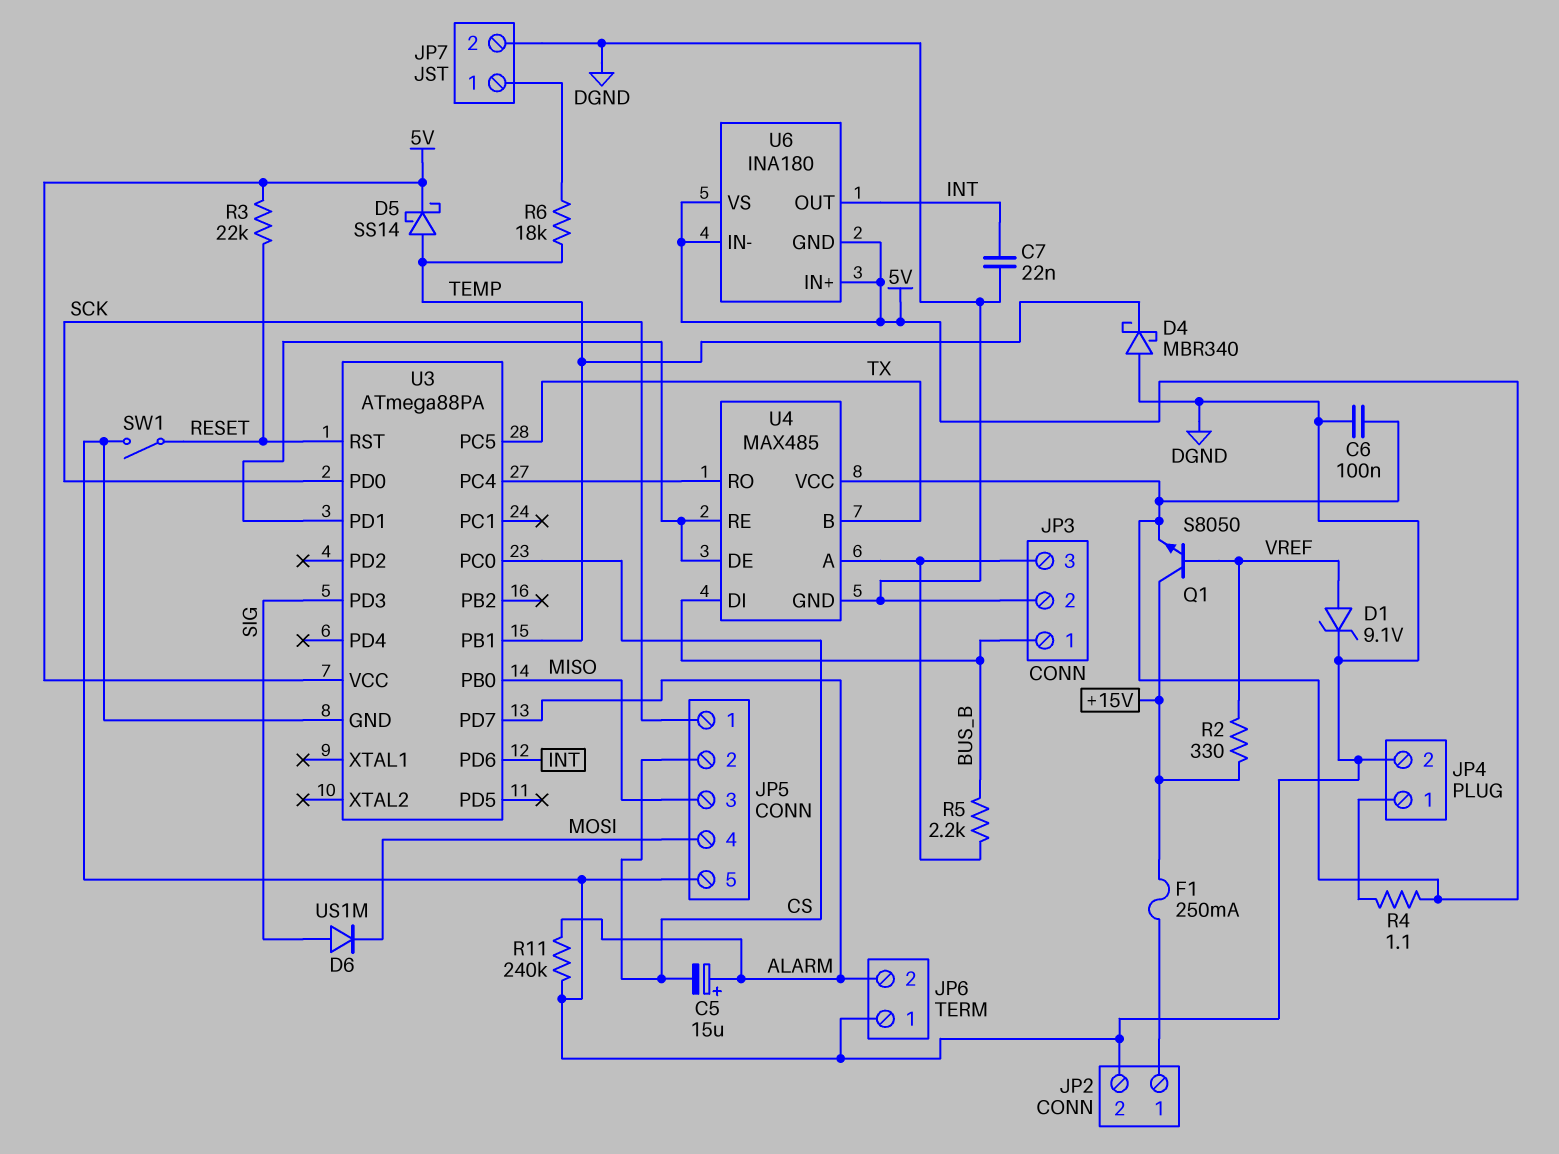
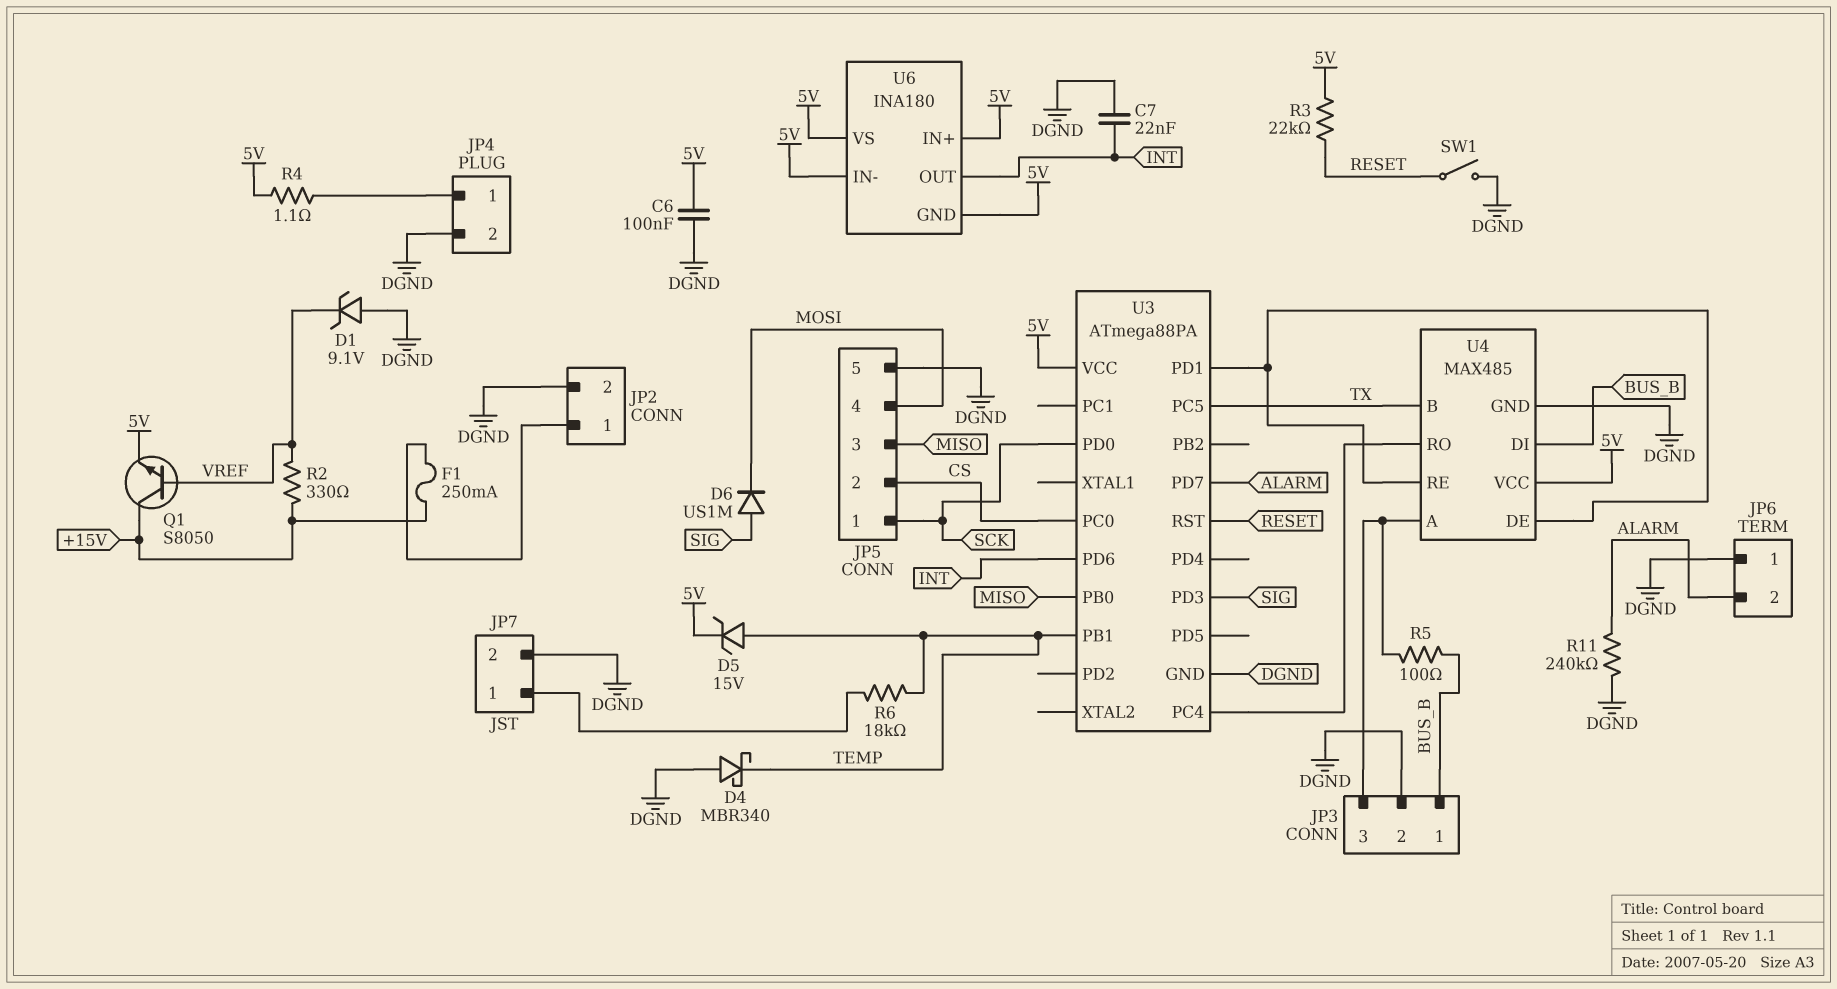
C5: 15uF (plus ALARM, minus CS) -> none
D1: zener 9.1V (A VREF, K DGND) -> zener 9.1V (A DGND, K VREF)
D5: schottky SS14 (A TEMP, K 5V) -> zener 15V (A TEMP, K 5V)
R5: 2.2k (BUS_B, JP3/3) -> 100 (BUS_B, JP3/3)

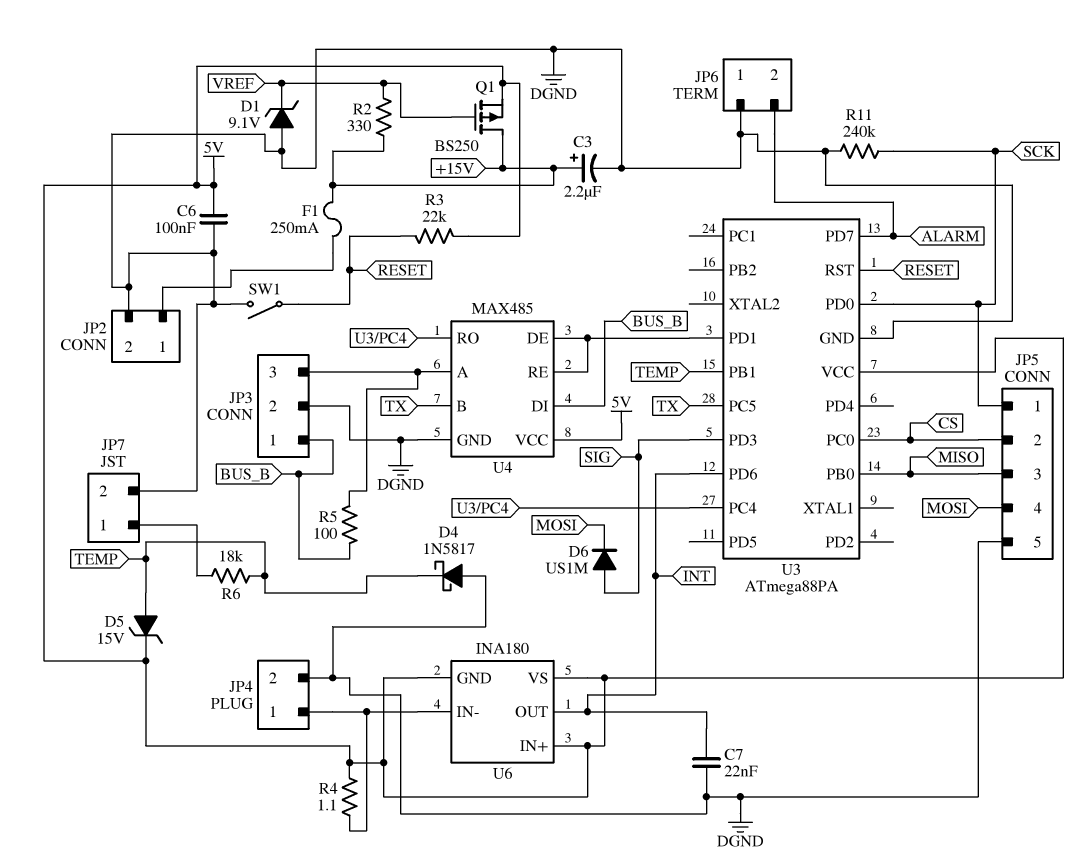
C3: none -> 2.2uF (plus +15V, minus DGND)
D4: schottky MBR340 (A DGND, K TEMP) -> schottky 1N5817 (A DGND, K TEMP)
Q1: NPN S8050 (B VREF, C +15V, E 5V) -> PMOS BS250 (G VREF, D +15V, S 5V)
R11: 240k (ALARM, DGND) -> 240k (DGND, SCK)
U6 pin IN-: 5V -> JP4/1

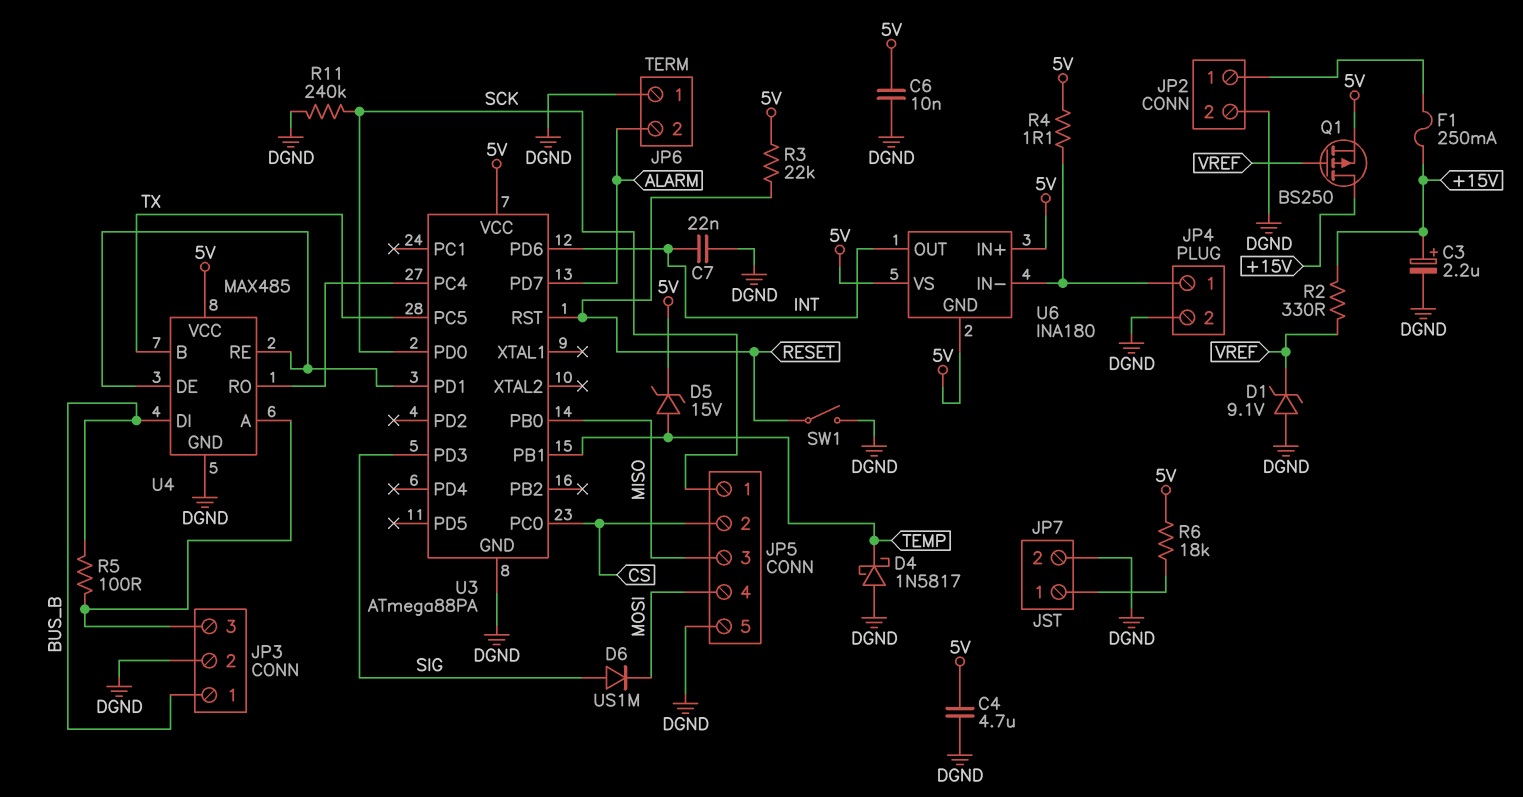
C4: none -> 4.7uF (5V, DGND)
C6: 100nF (5V, DGND) -> 10nF (5V, DGND)
R6: 18k (JP7/1, TEMP) -> 18k (5V, JP7/1)

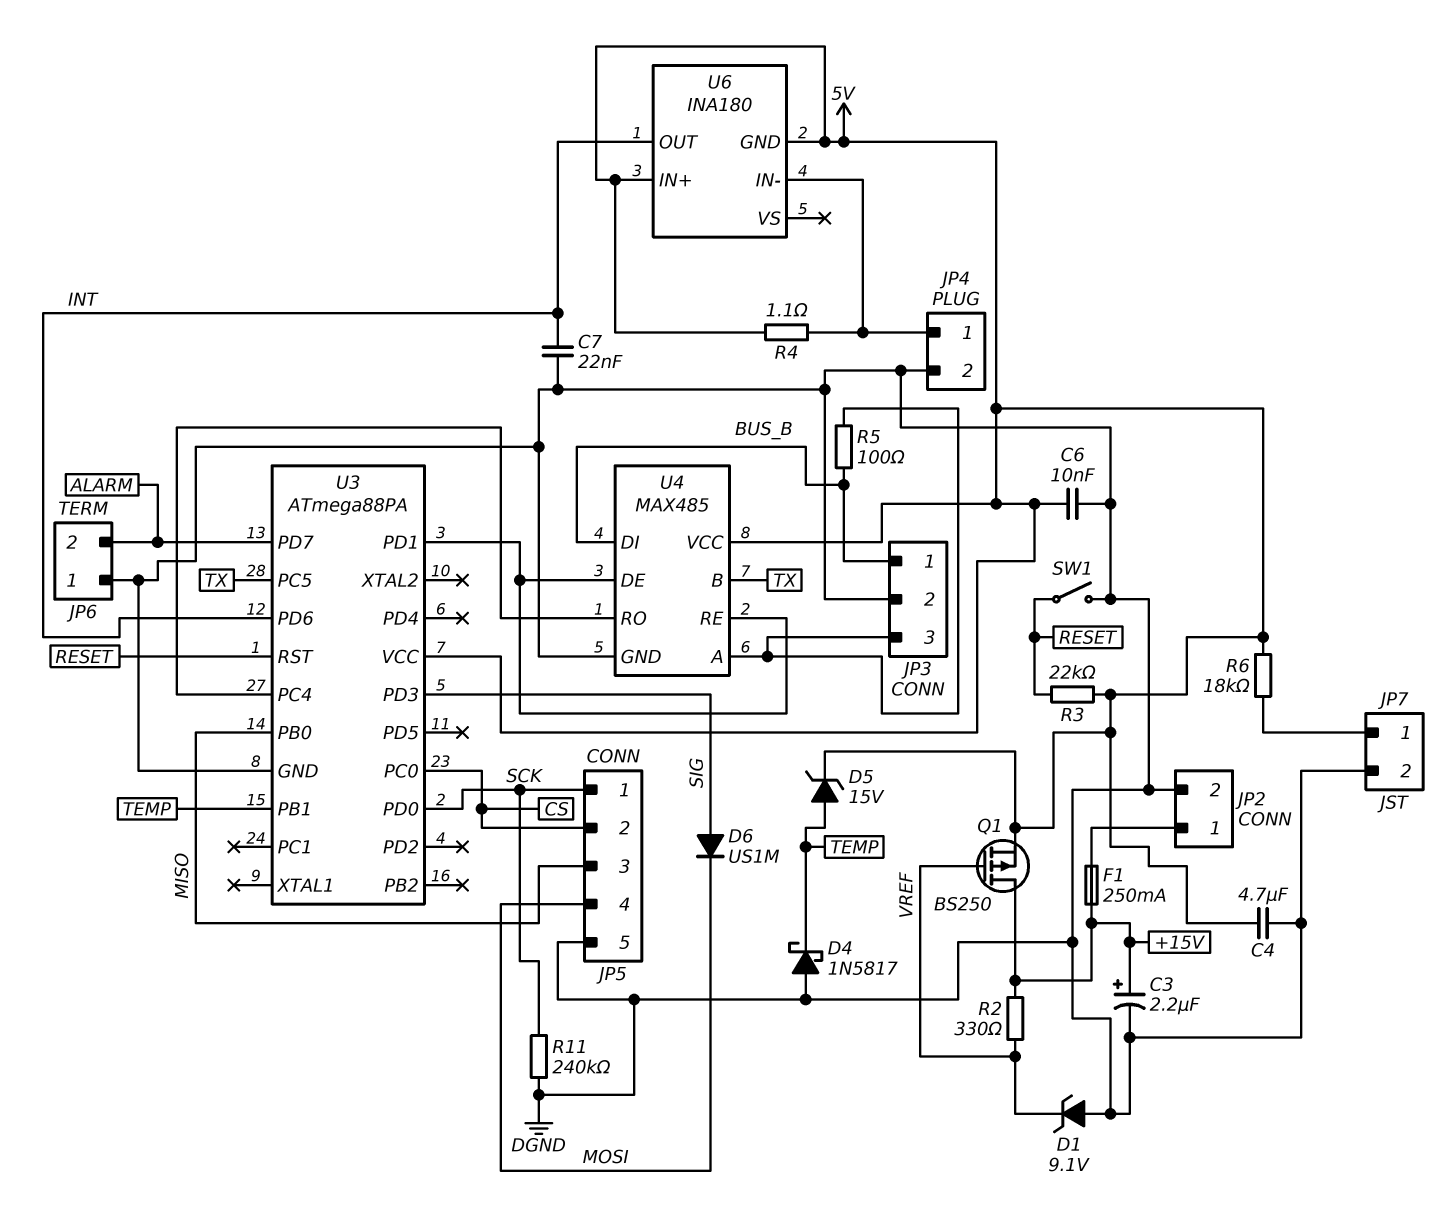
U6 pin VS: 5V -> none

